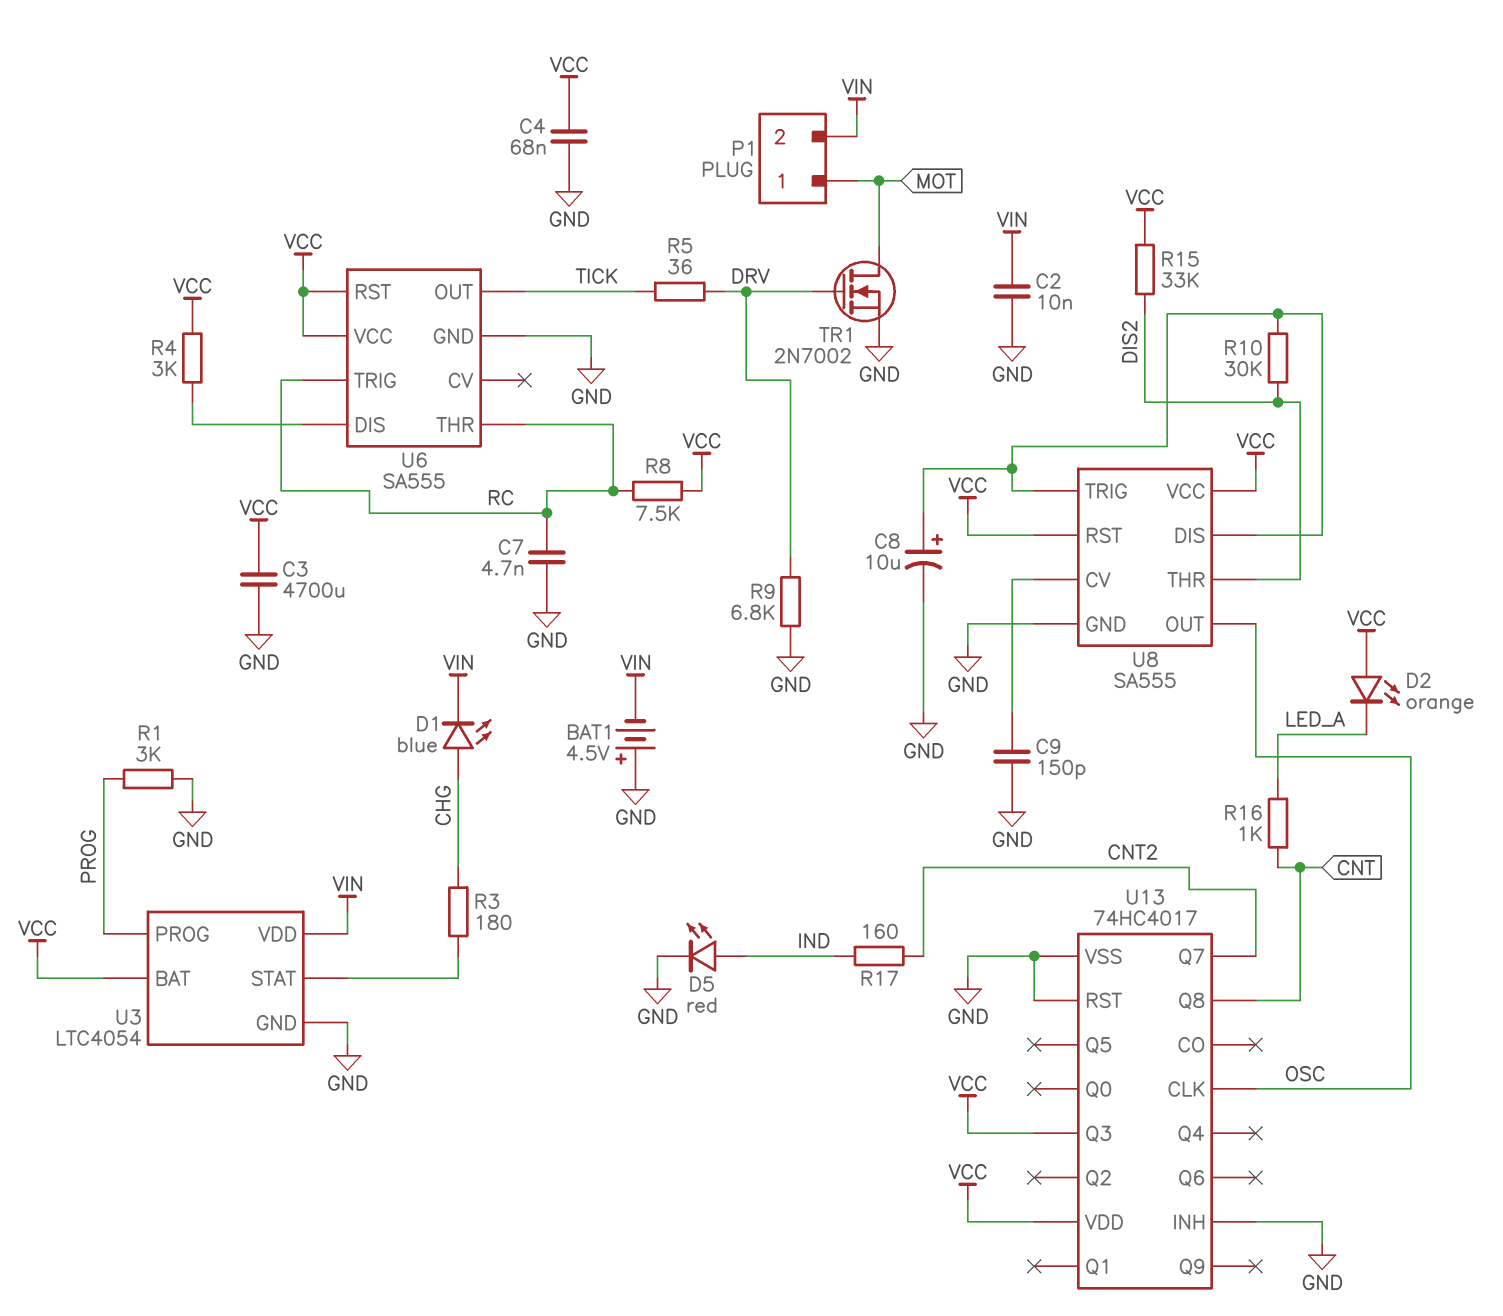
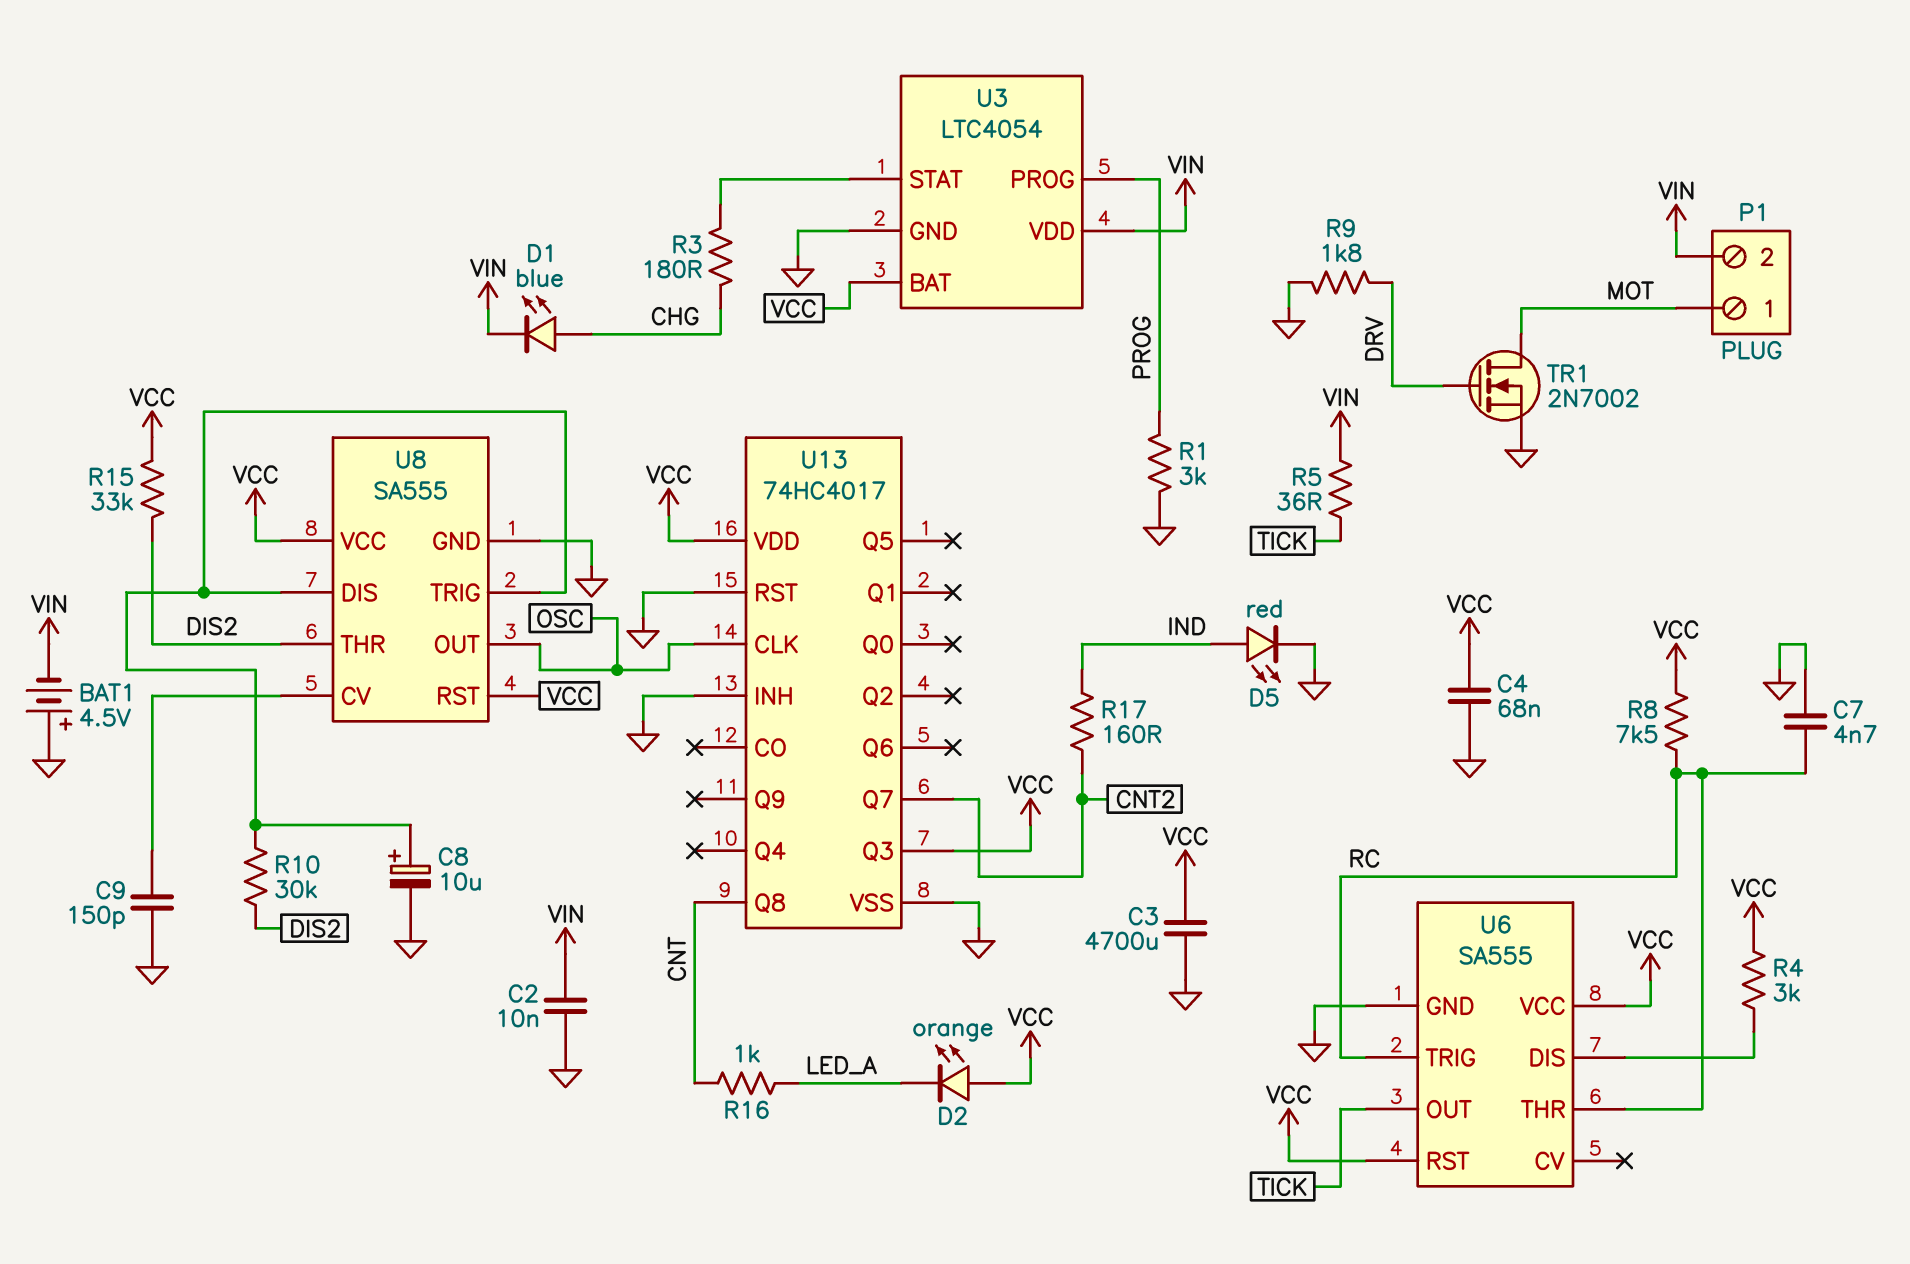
R5: 36 (DRV, TICK) -> 36 (TICK, VIN)
R9: 6.8k (DRV, GND) -> 1.8k (DRV, GND)

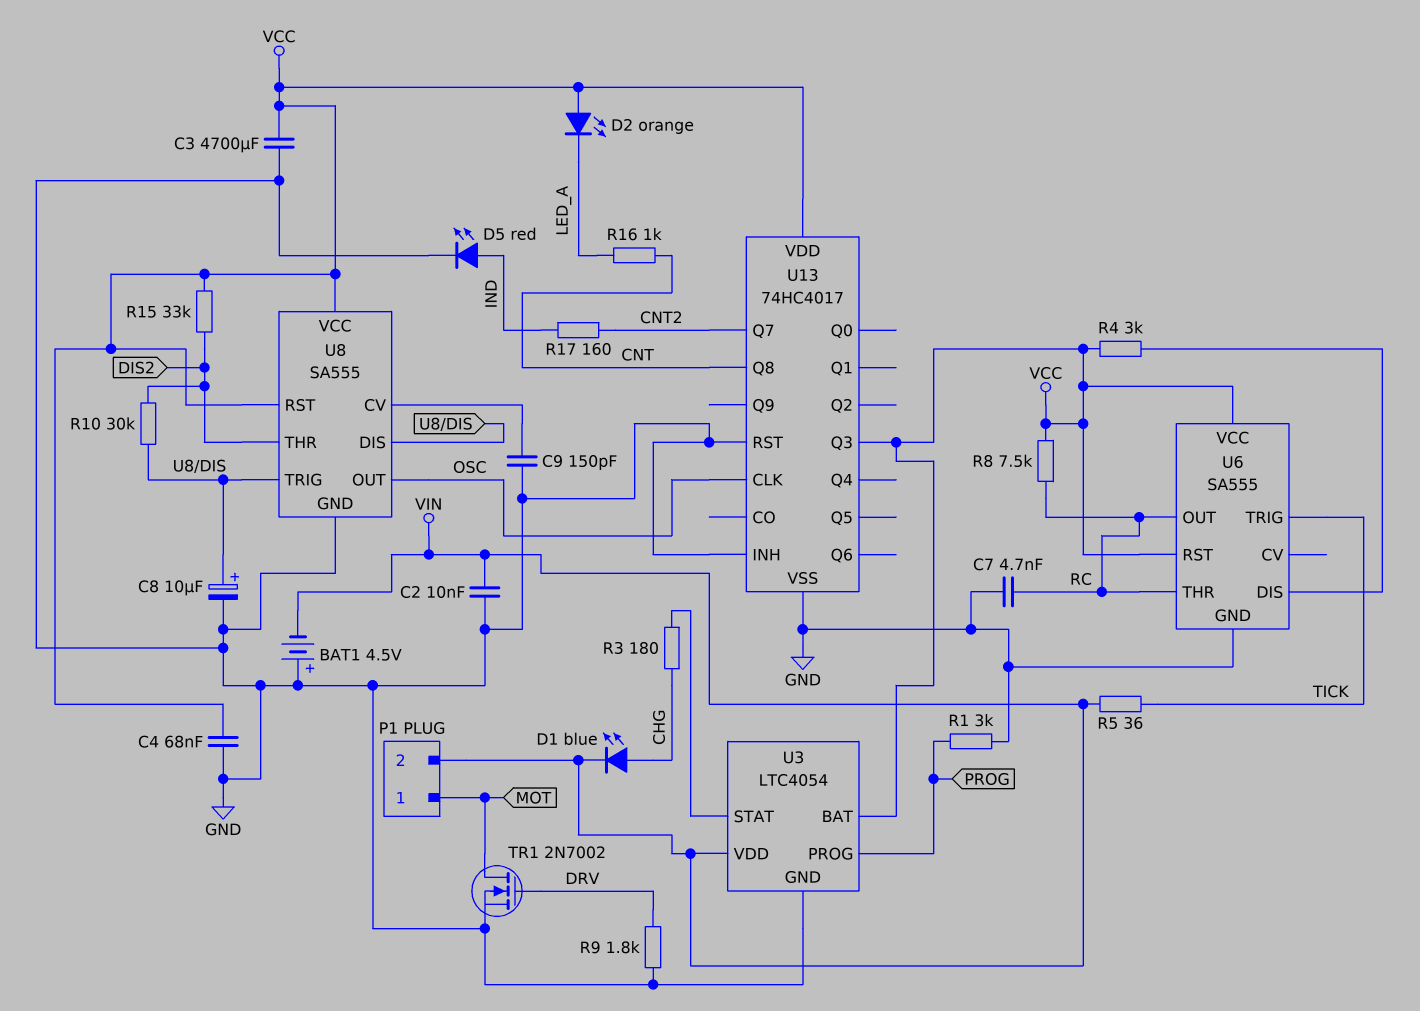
U6 pin OUT: TICK -> RC
U6 pin TRIG: RC -> TICK

